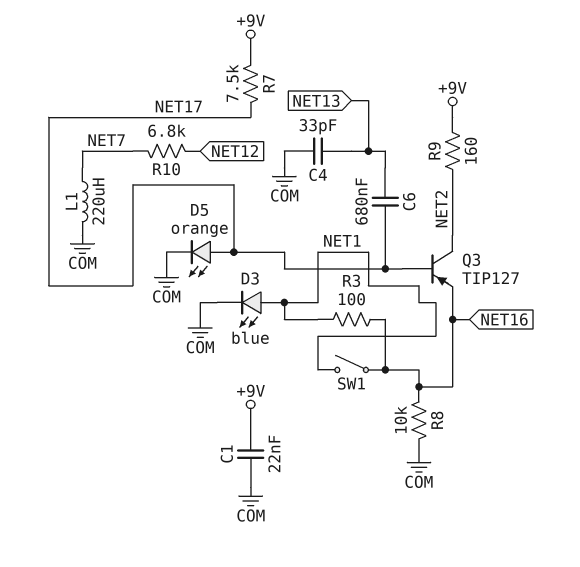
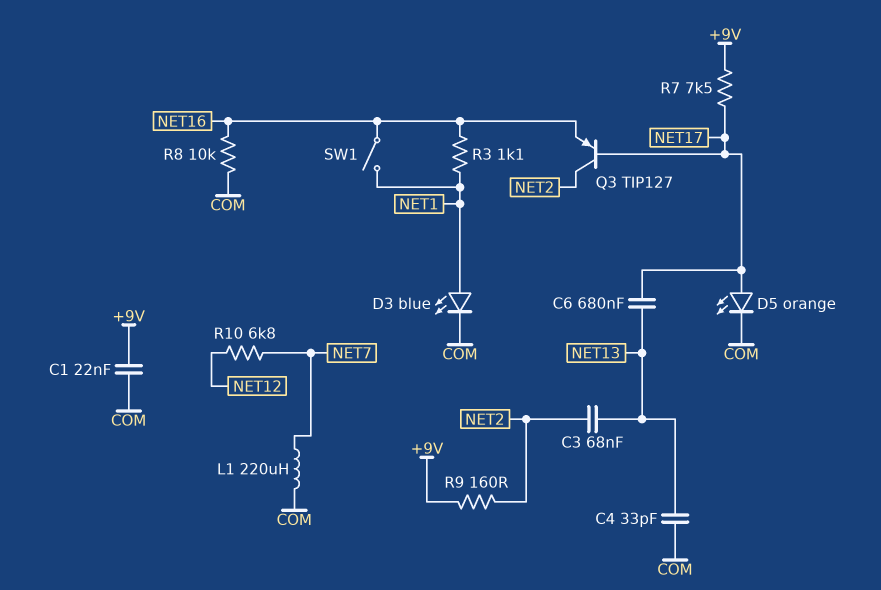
C3: none -> 68nF (NET2, NET13)
R3: 100 (NET1, NET16) -> 1.1k (NET1, NET16)

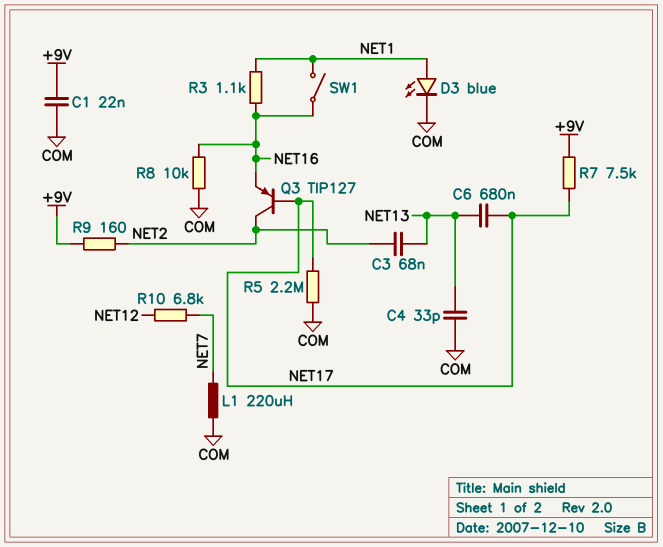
D5: LED orange (A NET17, K COM) -> none
R5: none -> 2.2M (COM, NET17)

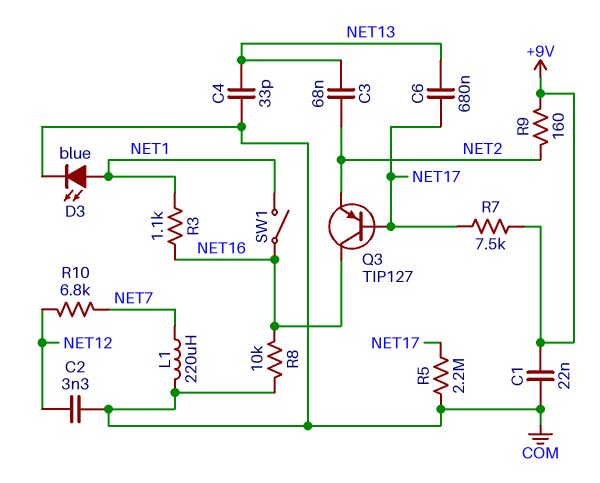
C2: none -> 3.3nF (COM, NET12)
Q3: PNP TIP127 (B NET17, C NET2, E NET16) -> PNP TIP127 (B NET17, C NET16, E NET2)

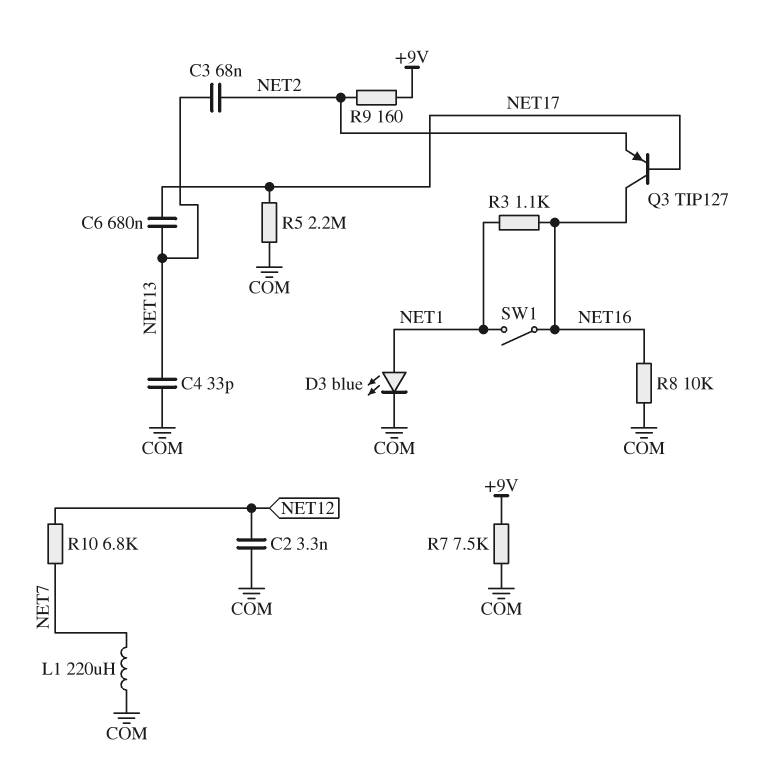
C1: 22nF (+9V, COM) -> none
R7: 7.5k (+9V, NET17) -> 7.5k (+9V, COM)

